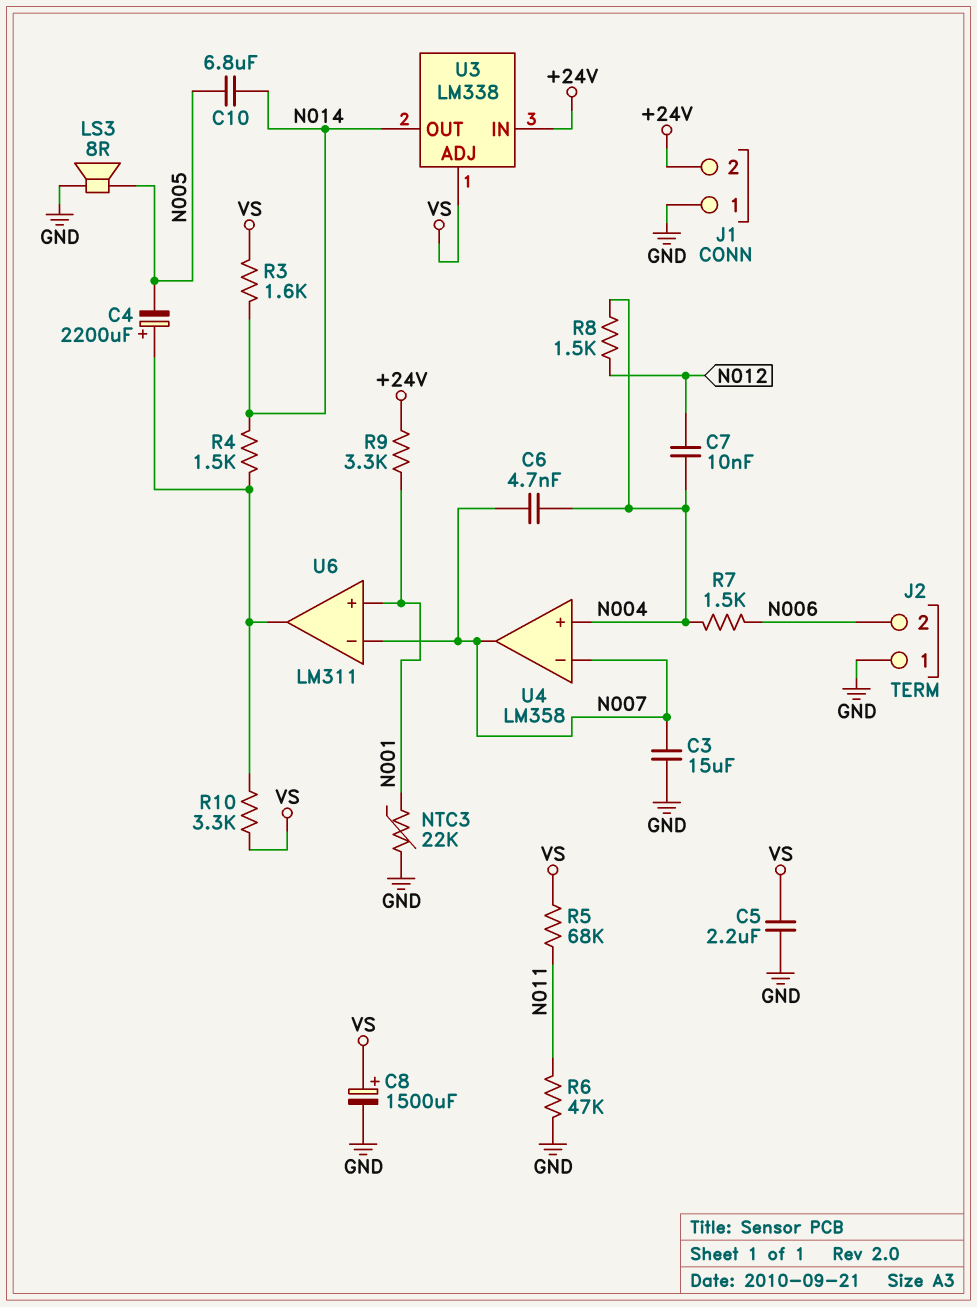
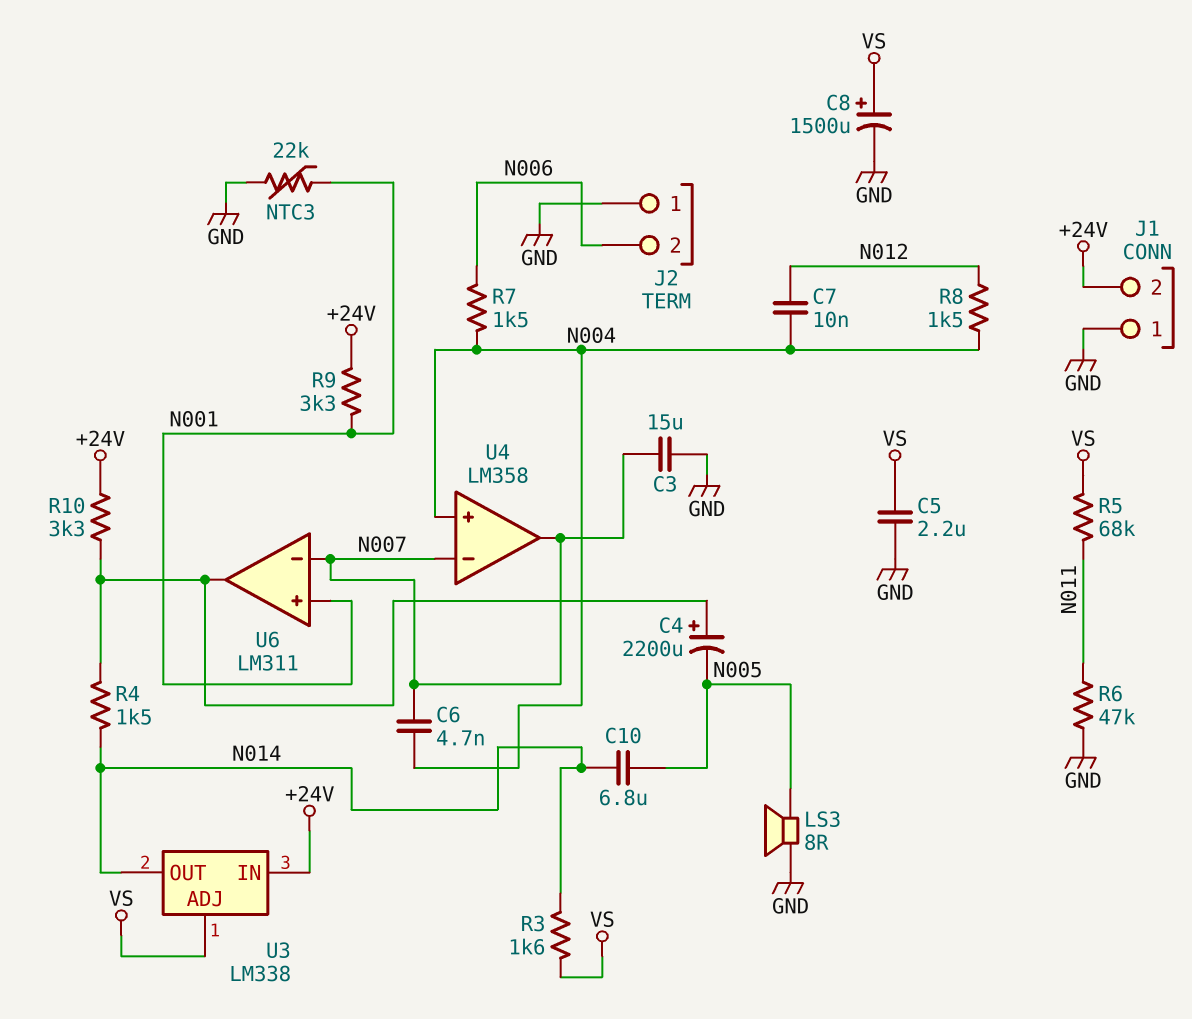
R10: 3.3k (U6/out, VS) -> 3.3k (+24V, U6/out)

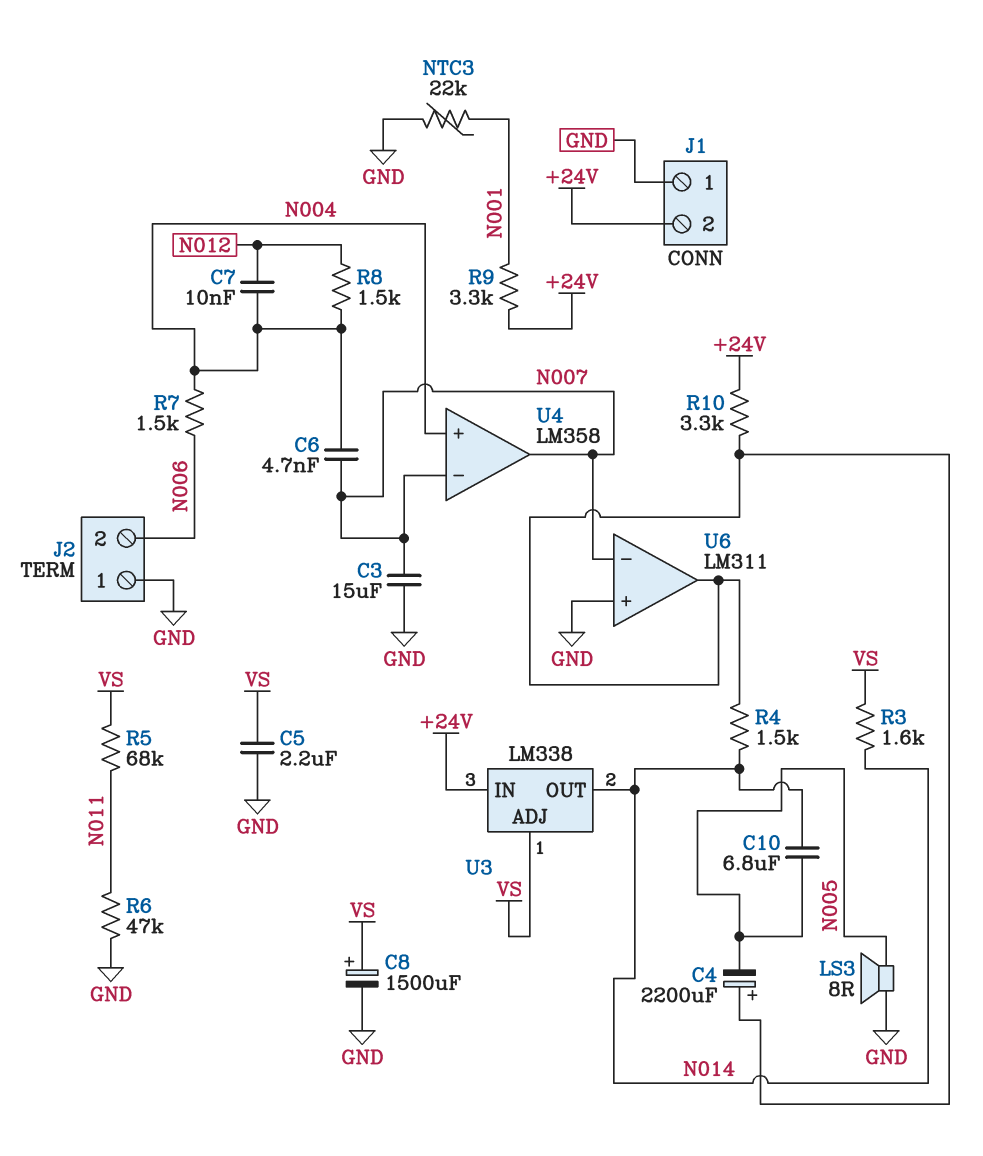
U6 pin in+: N001 -> GND

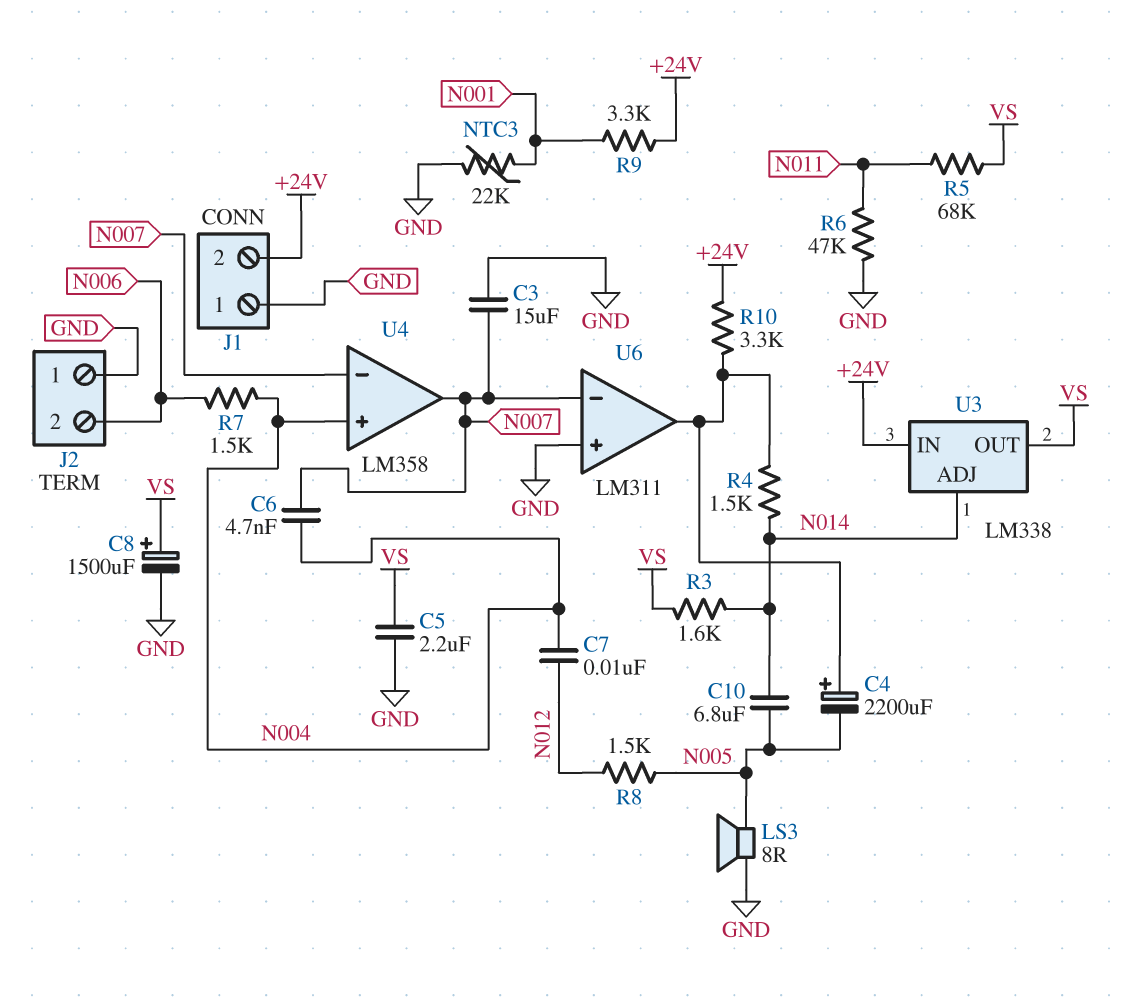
R8: 1.5k (N004, N012) -> 1.5k (N005, N012)
U3 pin ADJ: VS -> N014
U3 pin OUT: N014 -> VS

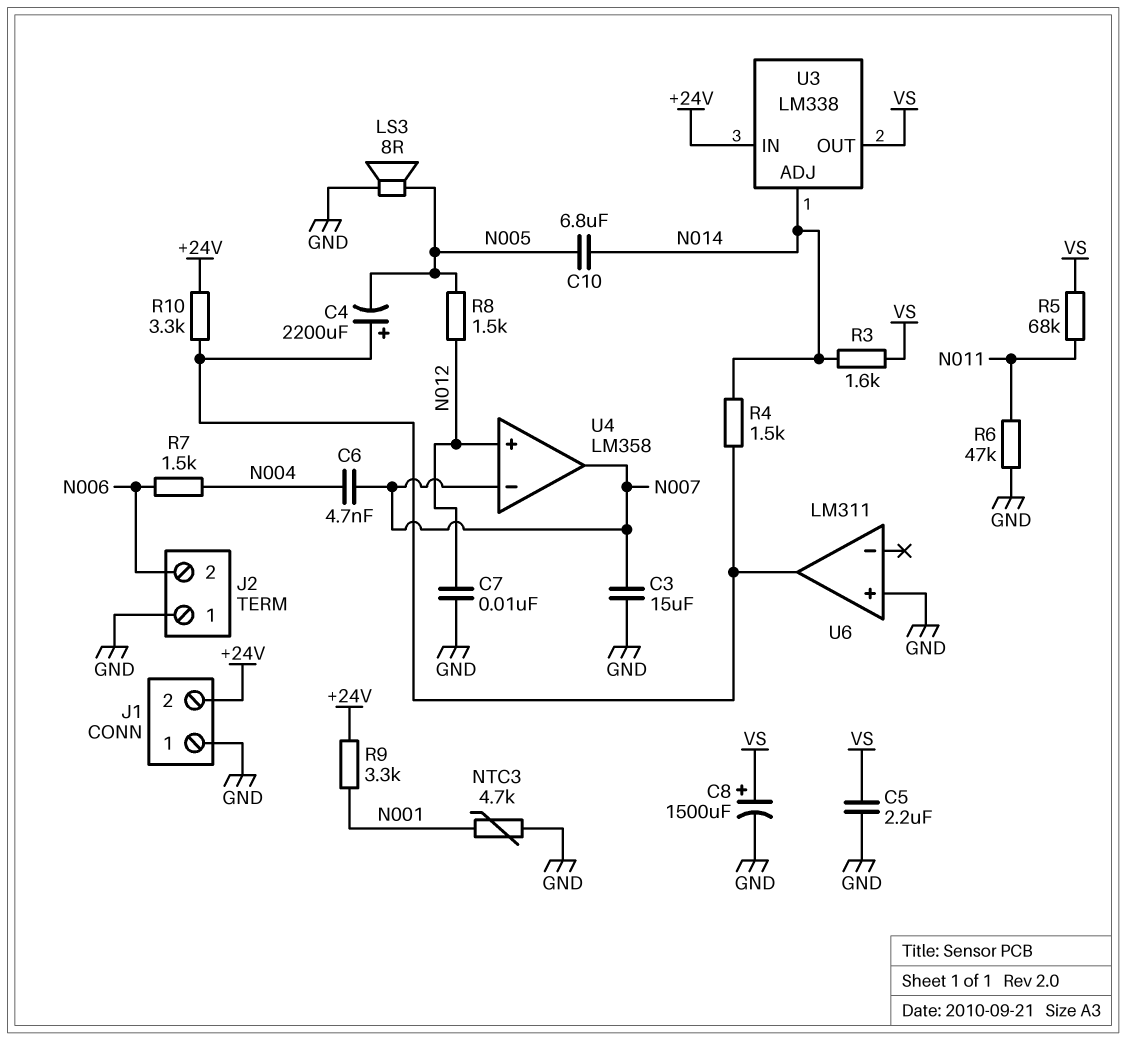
C7: 10nF (N004, N012) -> 10nF (GND, N012)
NTC3: 22k (GND, N001) -> 4.7k (GND, N001)
U4 pin in+: N004 -> N012
U6 pin in-: N007 -> none

